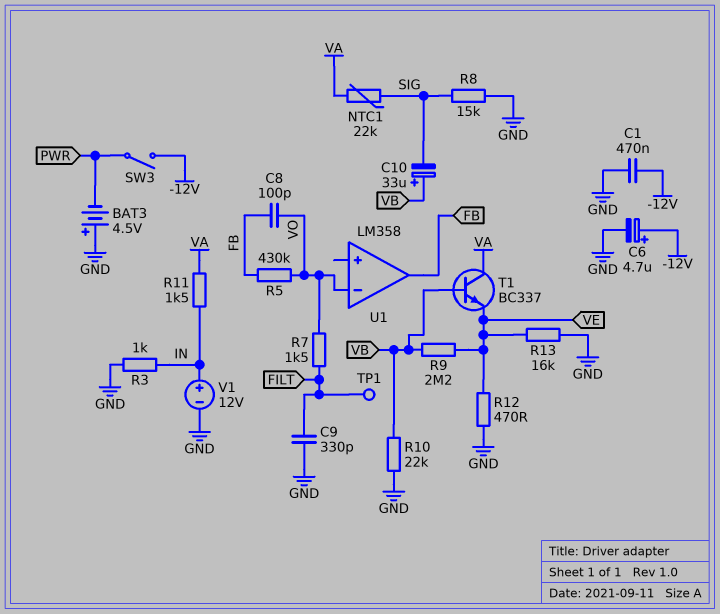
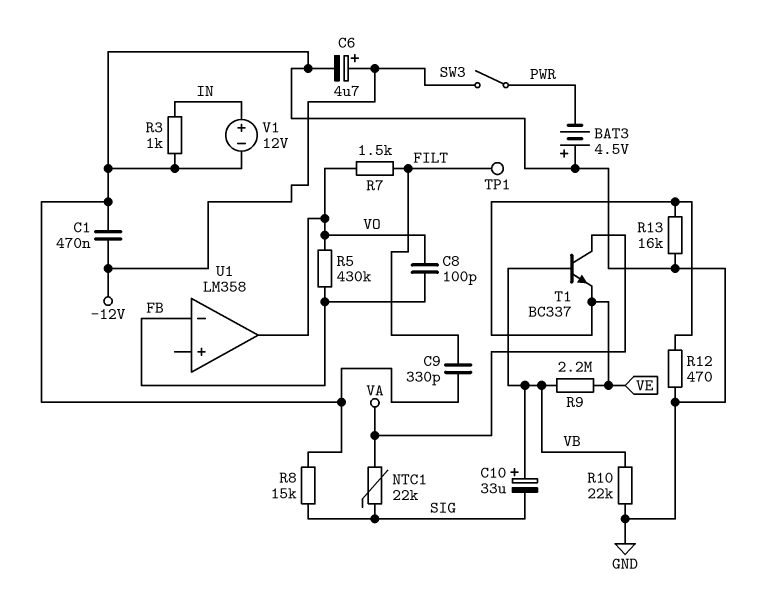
R11: 1.5k (IN, VA) -> none
U1 pin in-: VO -> FB
U1 pin out: FB -> VO

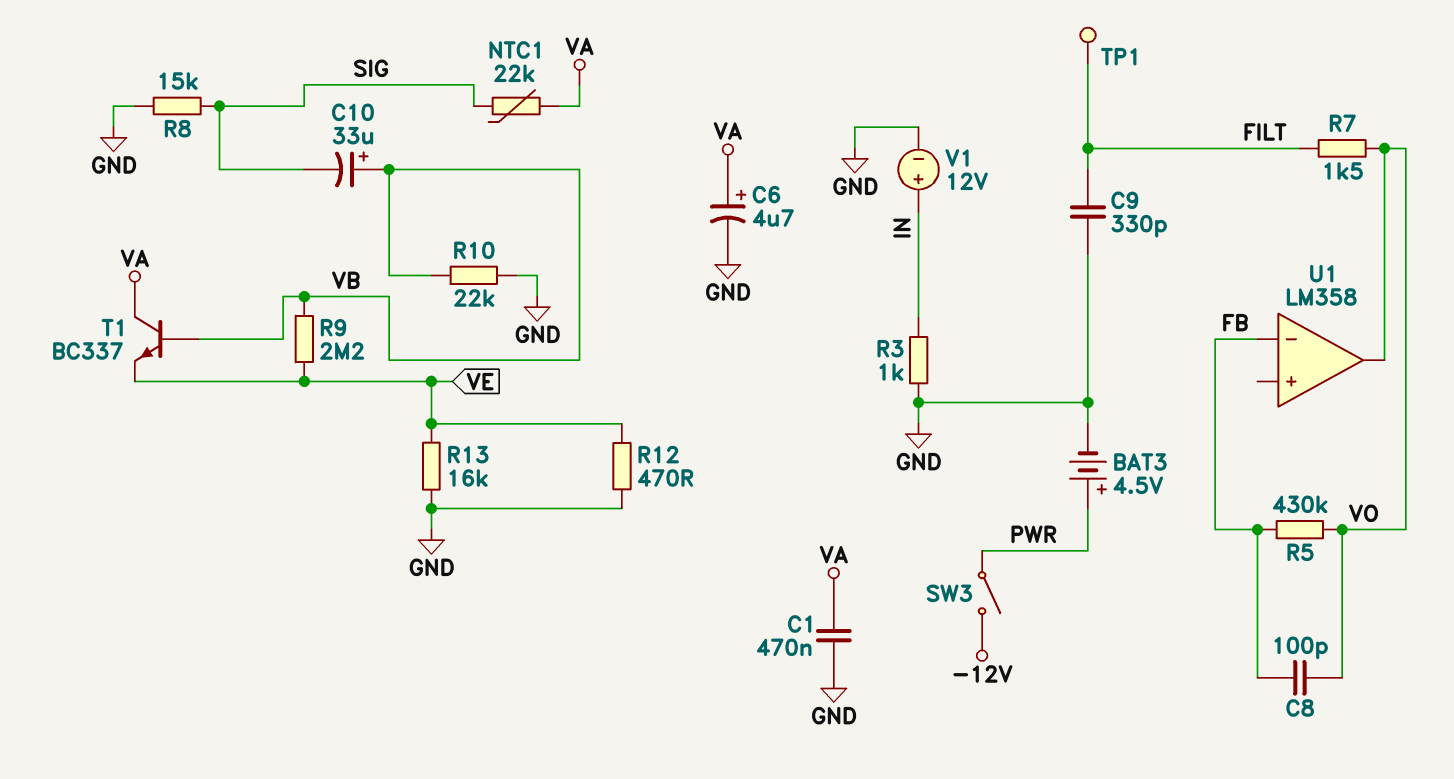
BAT3: 4.5V (plus GND, minus PWR) -> 4.5V (plus PWR, minus GND)
C1: 470nF (-12V, GND) -> 470nF (GND, VA)
C6: 4.7uF (plus -12V, minus GND) -> 4.7uF (plus VA, minus GND)

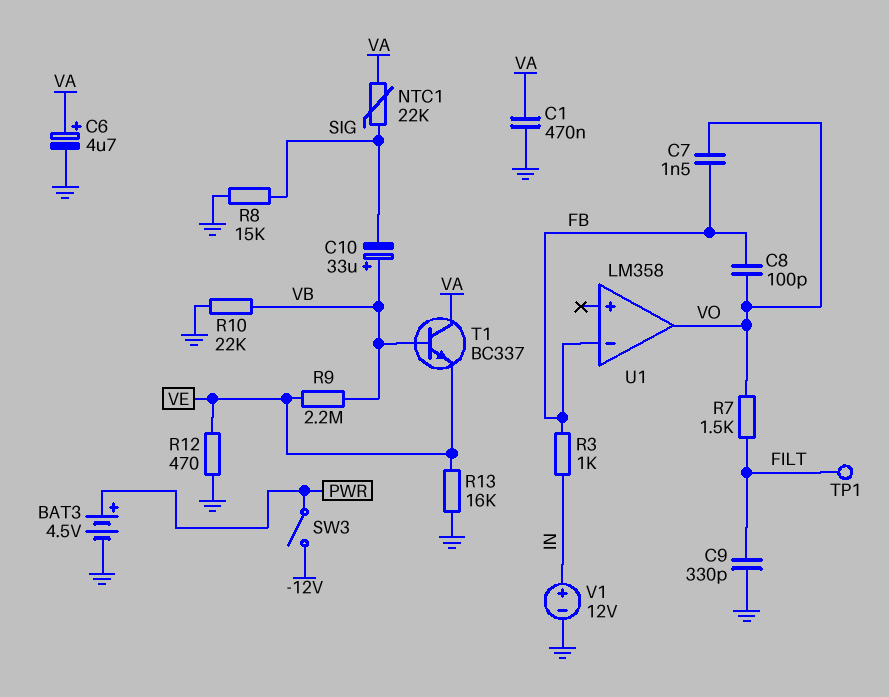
C7: none -> 1.5nF (FB, VO)
R3: 1k (GND, IN) -> 1k (FB, IN)
R5: 430k (FB, VO) -> none

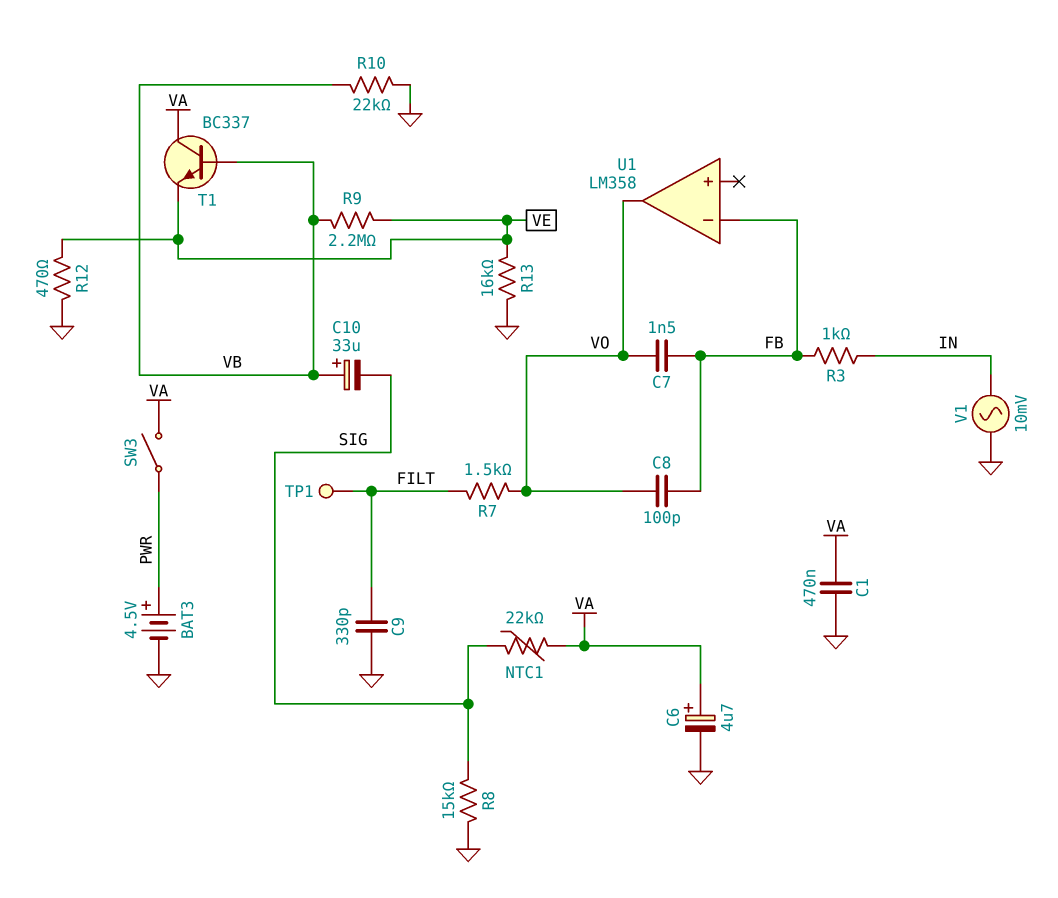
SW3: switch (-12V, PWR) -> switch (PWR, VA)
V1: 12V (plus IN, minus GND) -> AC 10mV (GND, IN)

